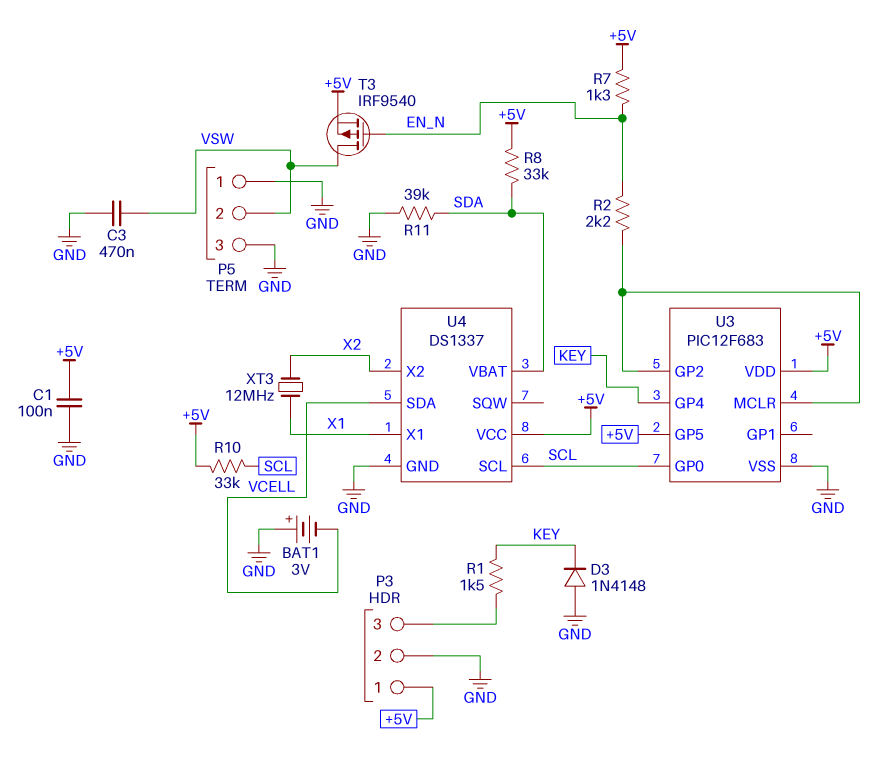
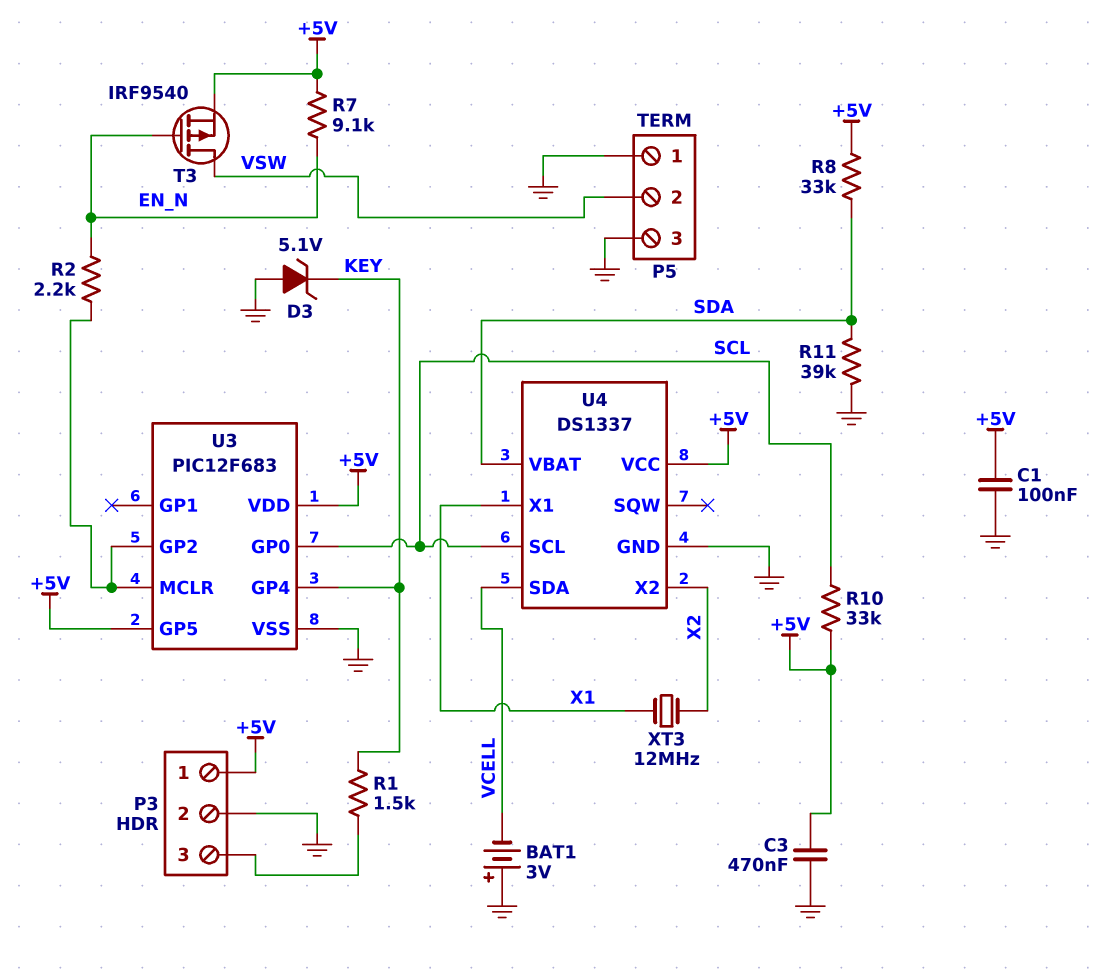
C3: 470nF (GND, VSW) -> 470nF (+5V, GND)
D3: diode 1N4148 (A GND, K KEY) -> zener 5.1V (A GND, K KEY)
R7: 1.3k (+5V, EN_N) -> 9.1k (+5V, EN_N)

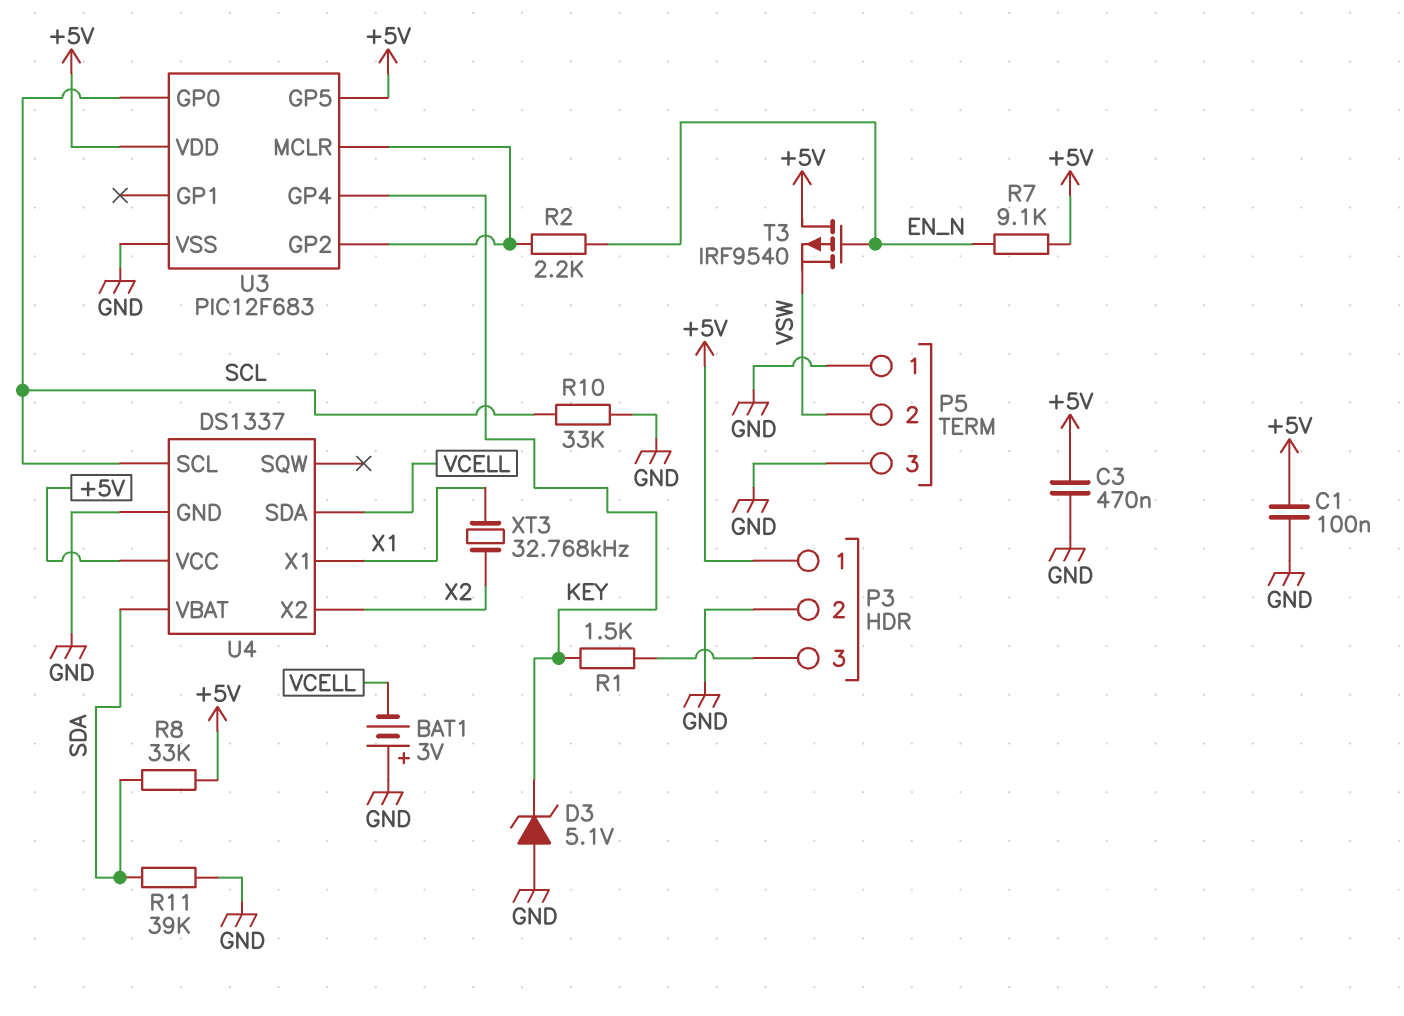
R10: 33k (+5V, SCL) -> 33k (GND, SCL)
T3: PMOS IRF9540 (G EN_N, D VSW, S +5V) -> PMOS IRF9540 (G EN_N, D +5V, S VSW)
XT3: 12MHz (X1, X2) -> 32.768kHz (X1, X2)

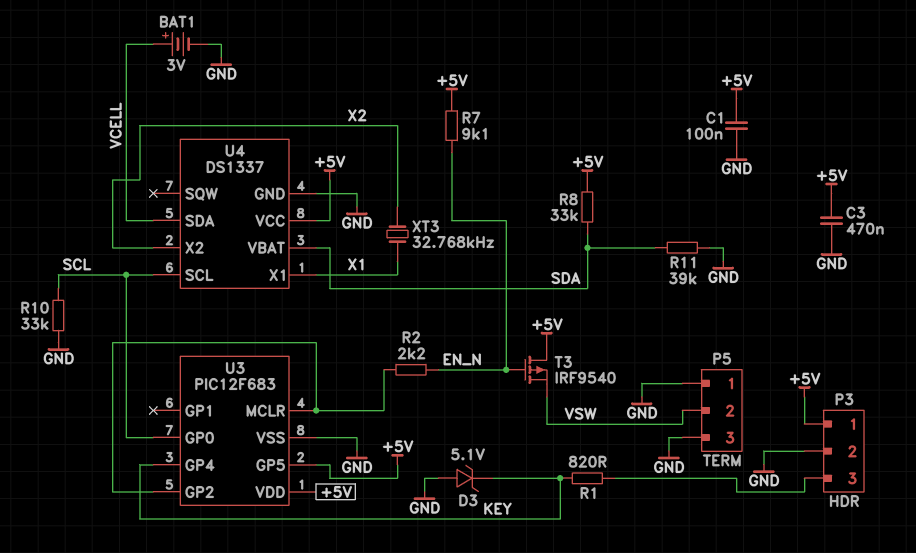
BAT1: 3V (plus GND, minus VCELL) -> 3V (plus VCELL, minus GND)
R1: 1.5k (KEY, P3/3) -> 820 (KEY, P3/3)

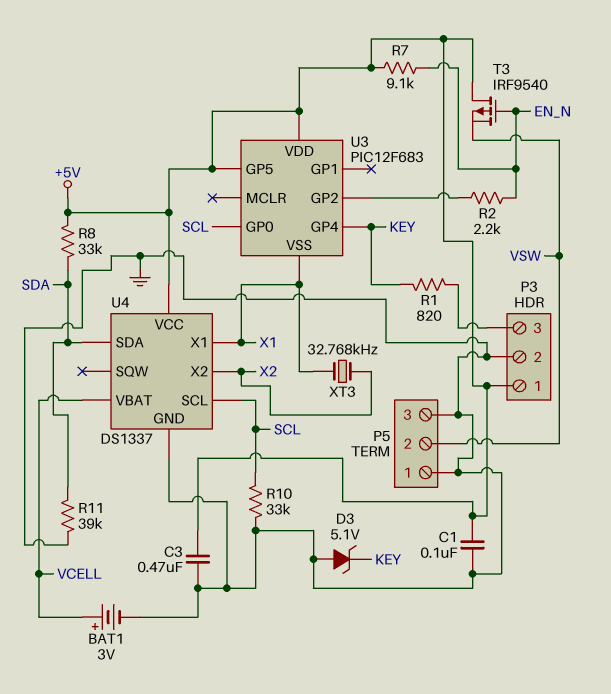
U3 pin MCLR: U3/GP2 -> none
U3 pin VSS: GND -> X1
U4 pin SDA: VCELL -> SDA
U4 pin VBAT: SDA -> VCELL

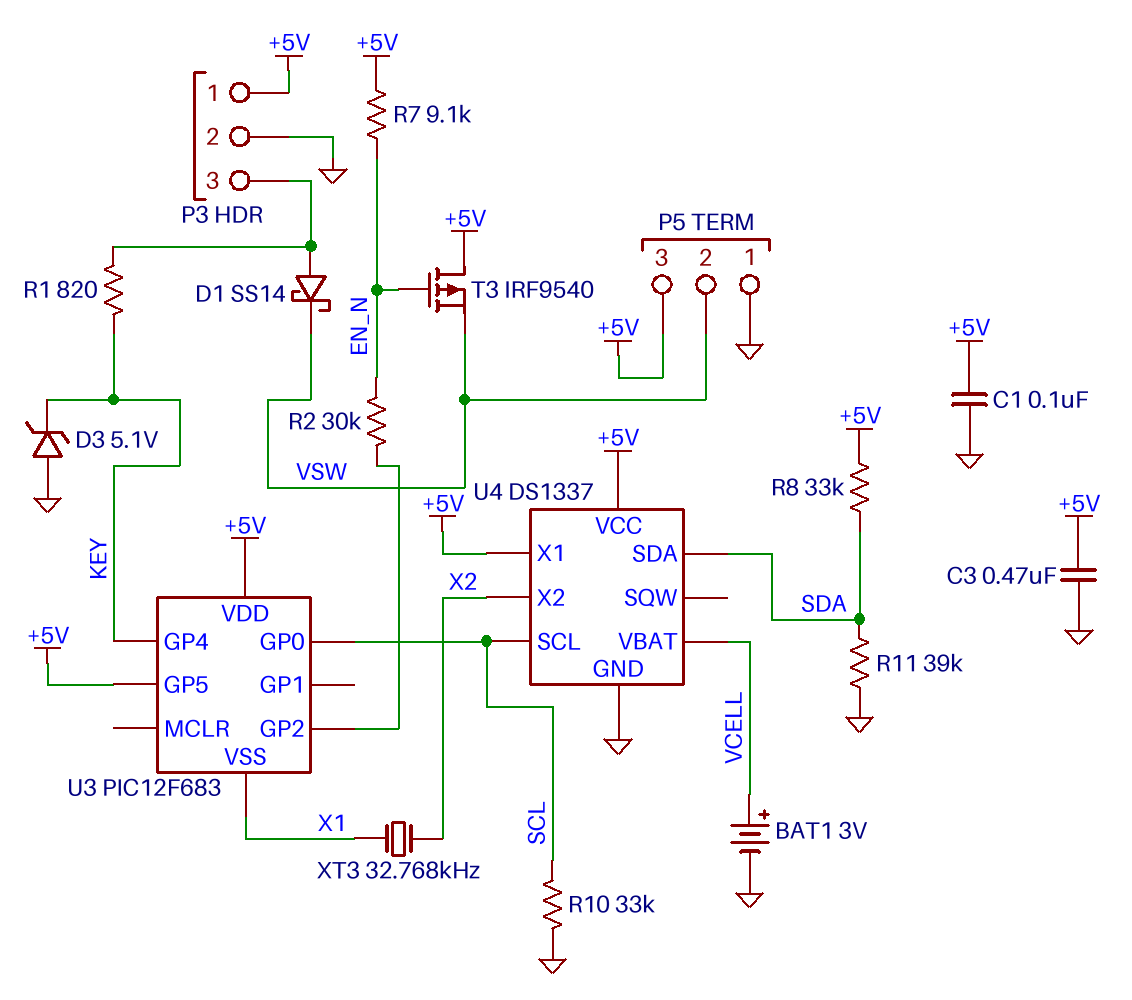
D1: none -> schottky SS14 (A P3/3, K VSW)
P5 pin 3: GND -> +5V
R2: 2.2k (EN_N, U3/GP2) -> 30k (EN_N, U3/GP2)
U4 pin X1: X1 -> +5V

